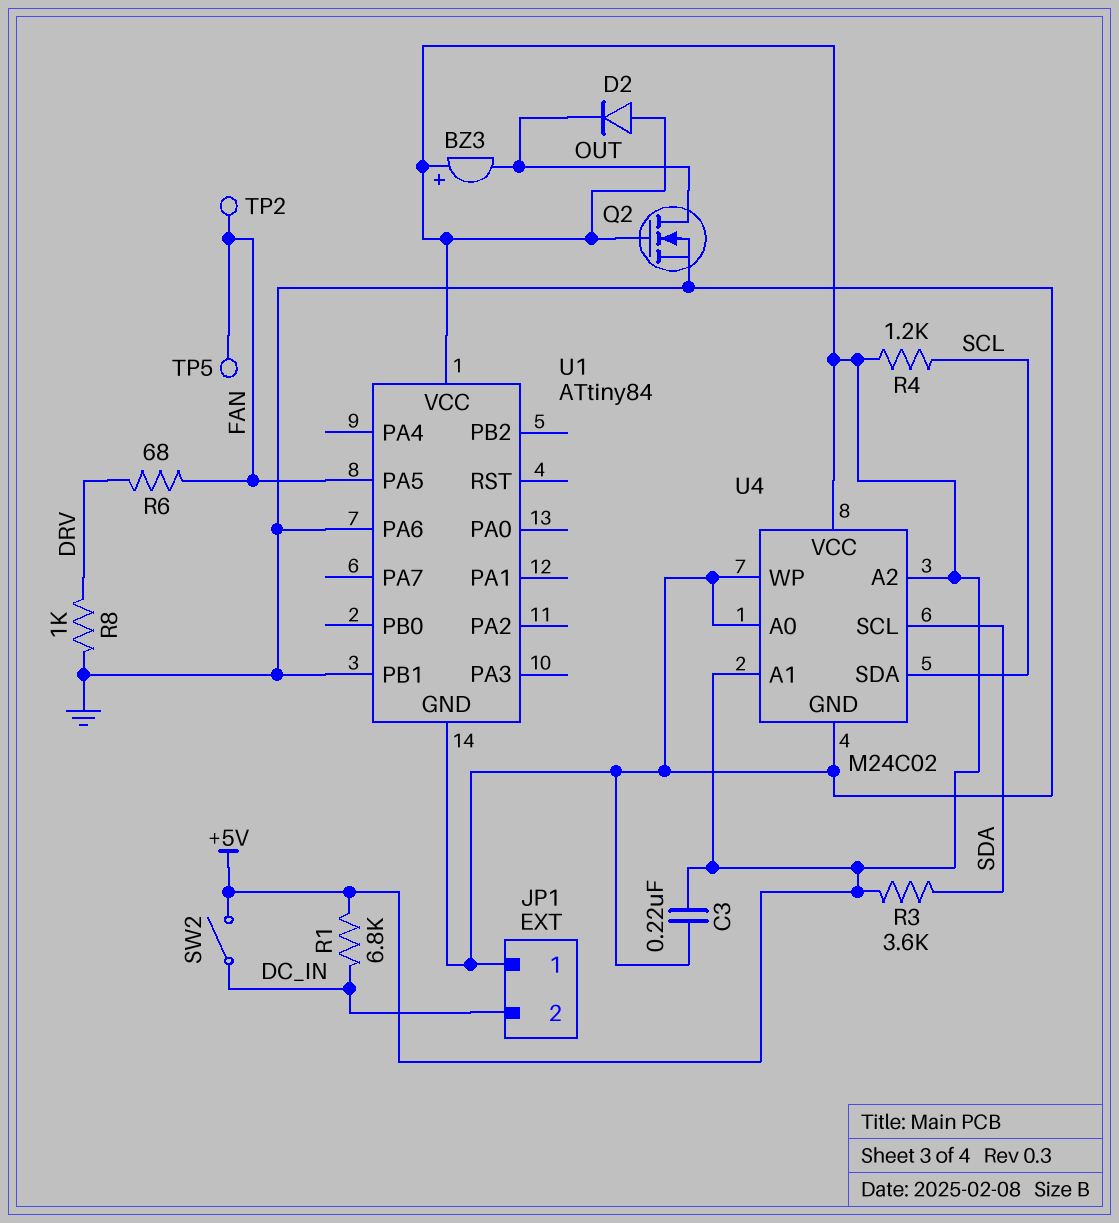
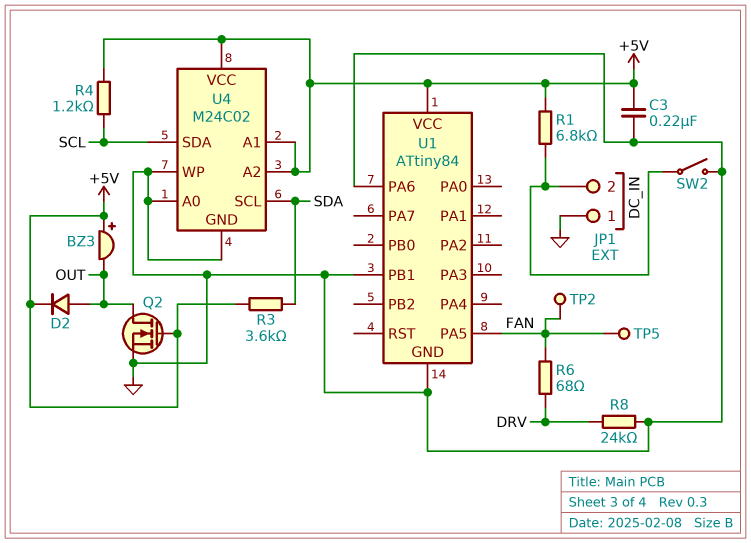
D2: diode (A +5V, K OUT) -> diode (A OUT, K +5V)
R8: 1k (DRV, GND) -> 24k (DRV, GND)
SW2: switch (+5V, DC_IN) -> switch (DC_IN, GND)

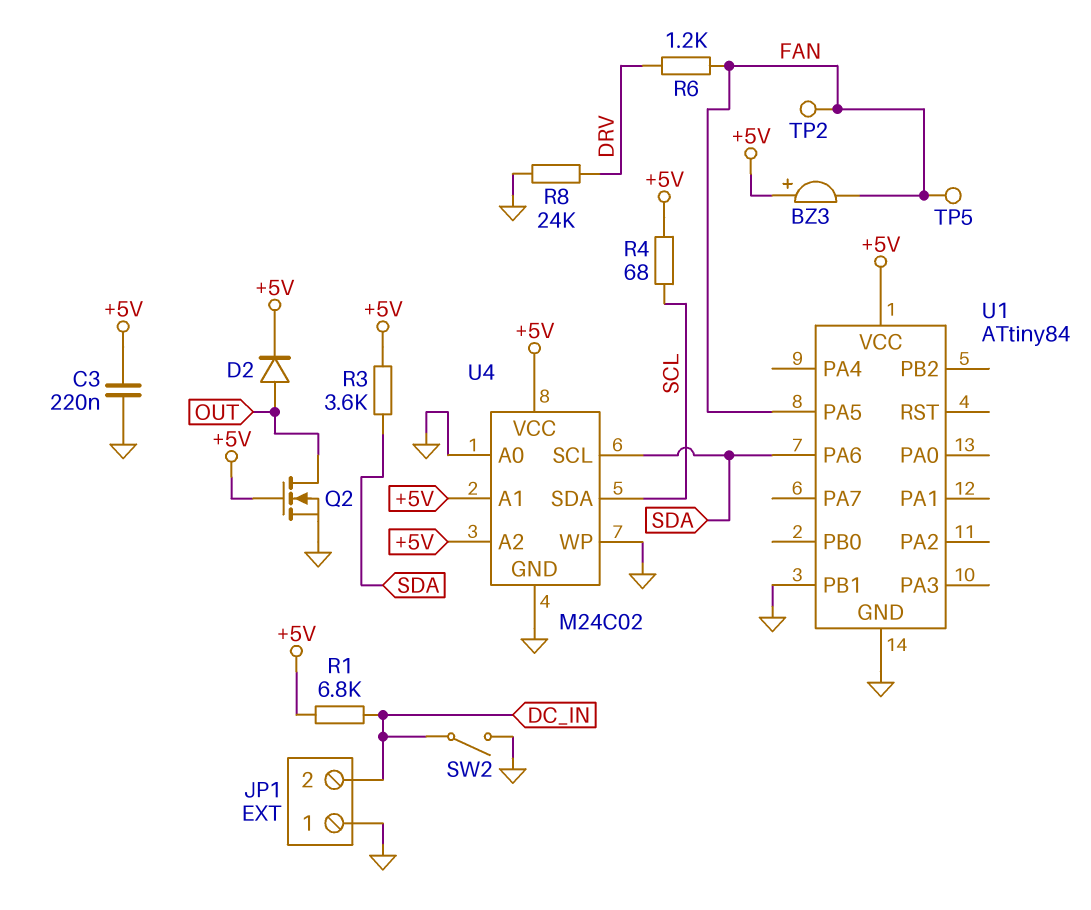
BZ3: buzzer (plus +5V, minus OUT) -> buzzer (plus +5V, minus FAN)
R4: 1.2k (+5V, SCL) -> 68 (+5V, SCL)
R6: 68 (DRV, FAN) -> 1.2k (DRV, FAN)
U1 pin PA6: GND -> SDA

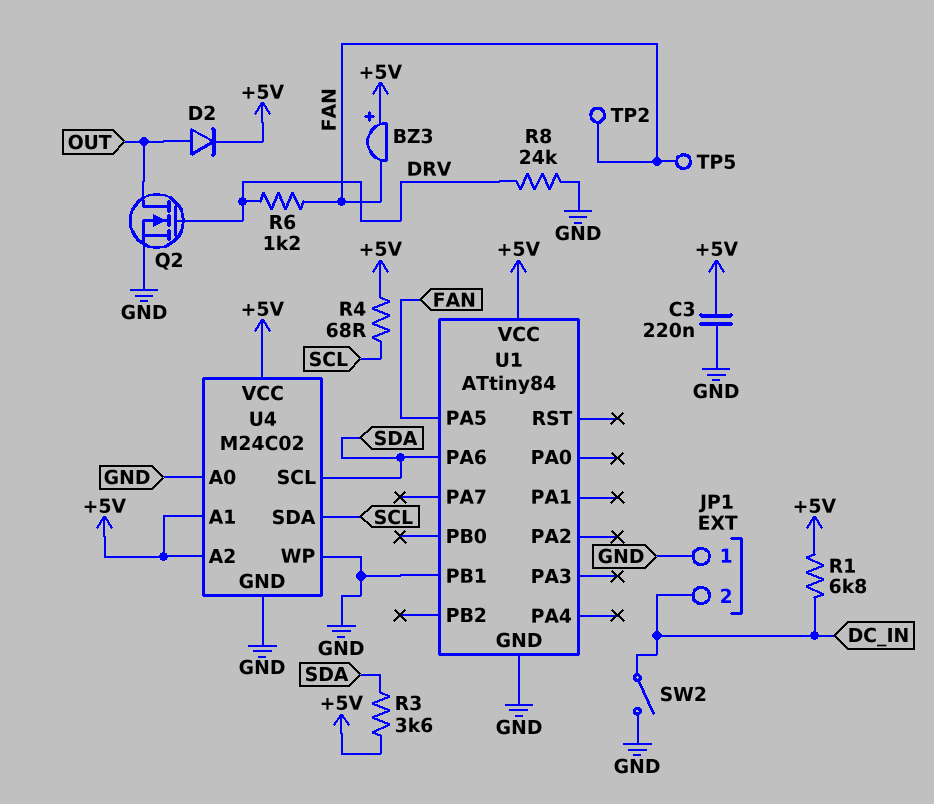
Q2: NMOS (G +5V, D OUT, S GND) -> NMOS (G DRV, D OUT, S GND)

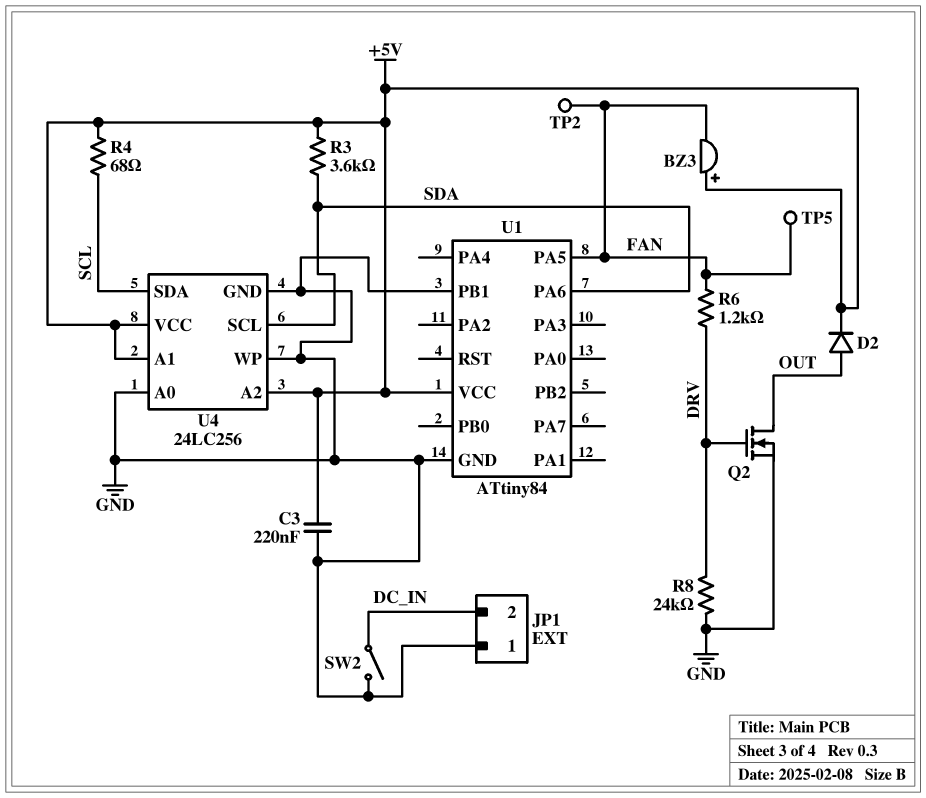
R1: 6.8k (+5V, DC_IN) -> none
U4: M24C02 -> 24LC256

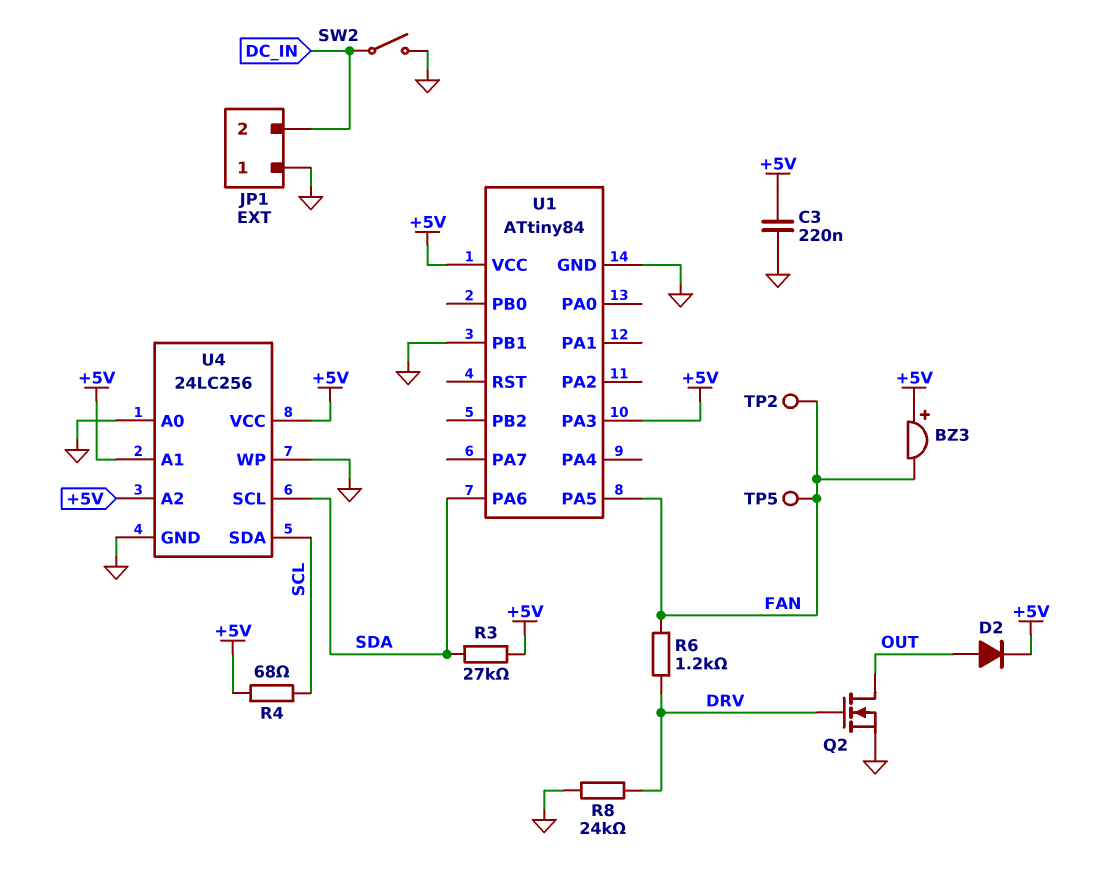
R3: 3.6k (+5V, SDA) -> 27k (+5V, SDA)
U1 pin PA3: none -> +5V

